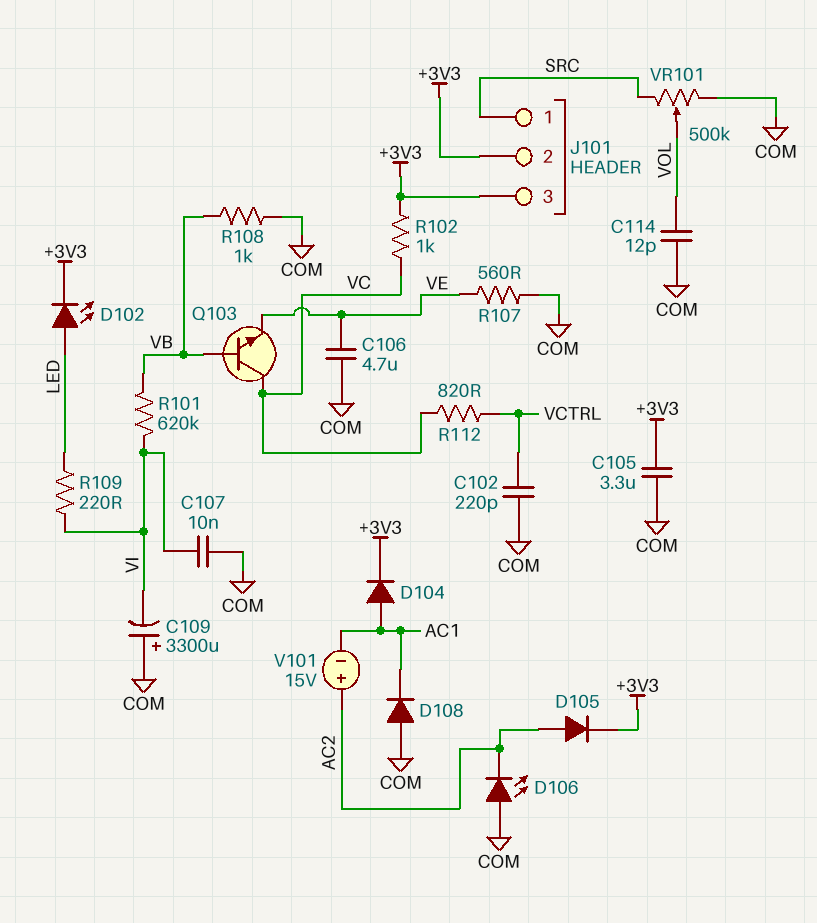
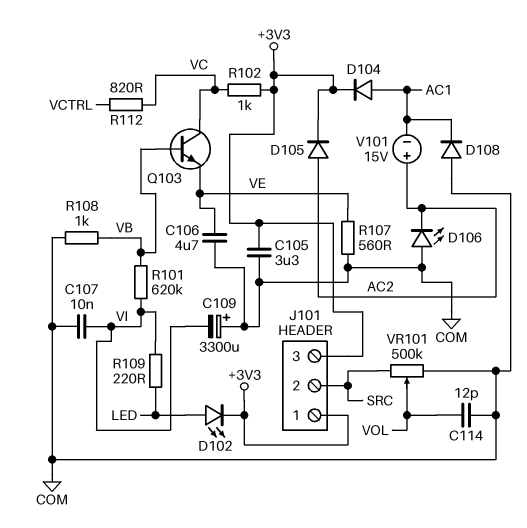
C102: 220pF (COM, VCTRL) -> none
J101 pin 1: SRC -> +3V3
J101 pin 2: +3V3 -> SRC

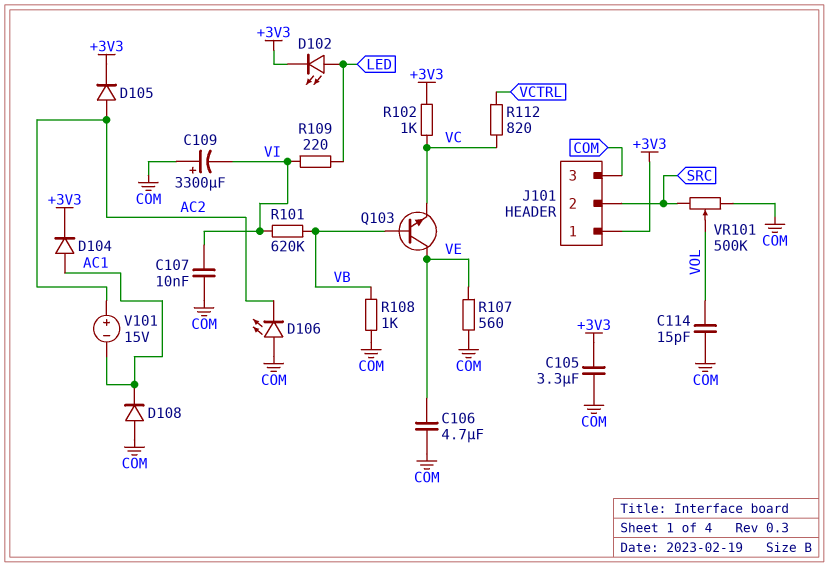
C114: 12pF (COM, VOL) -> 15pF (COM, VOL)
J101 pin 3: +3V3 -> COM
Q103: NPN (B VB, C VC, E VE) -> NPN (B VB, C VE, E VC)

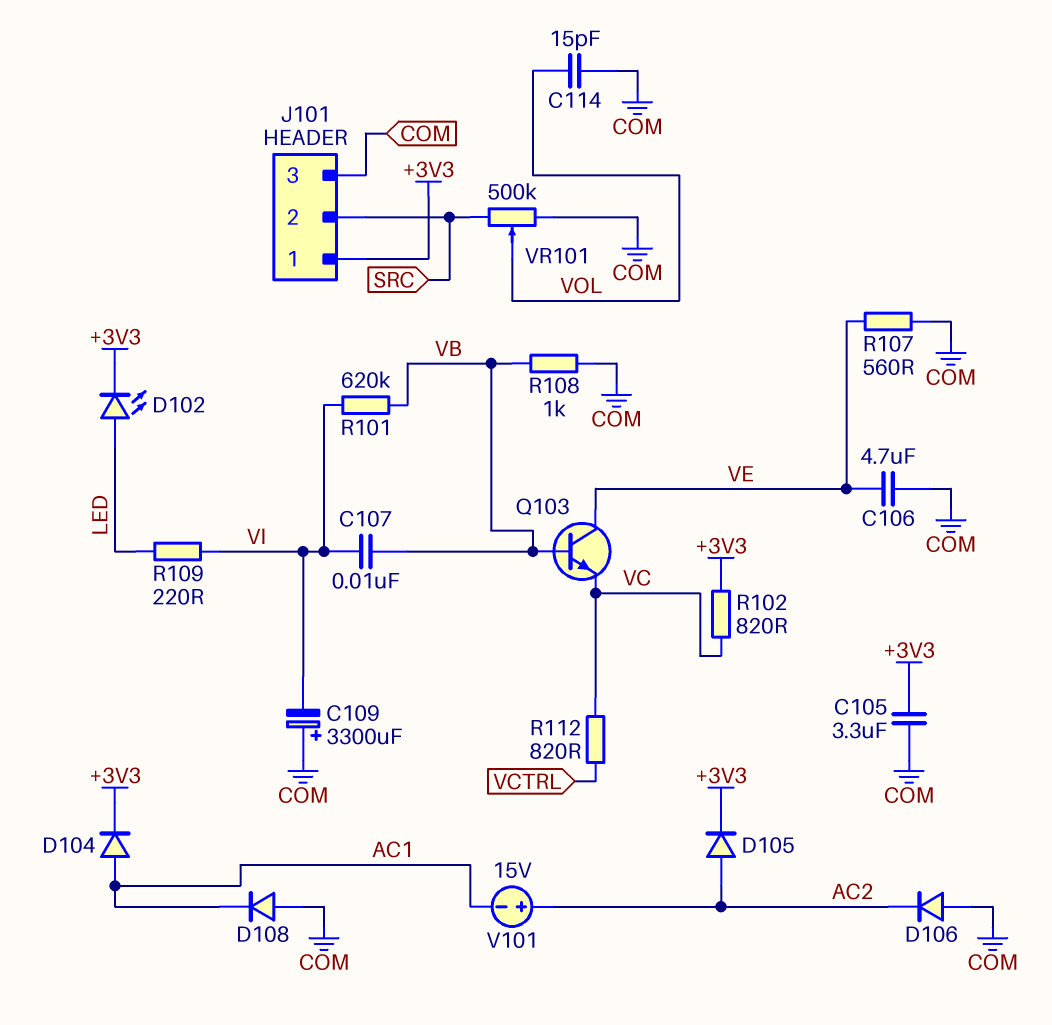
C107: 10nF (COM, VI) -> 10nF (VB, VI)
D106: LED (A COM, K AC2) -> diode (A COM, K AC2)
R102: 1k (+3V3, VC) -> 820 (+3V3, VC)

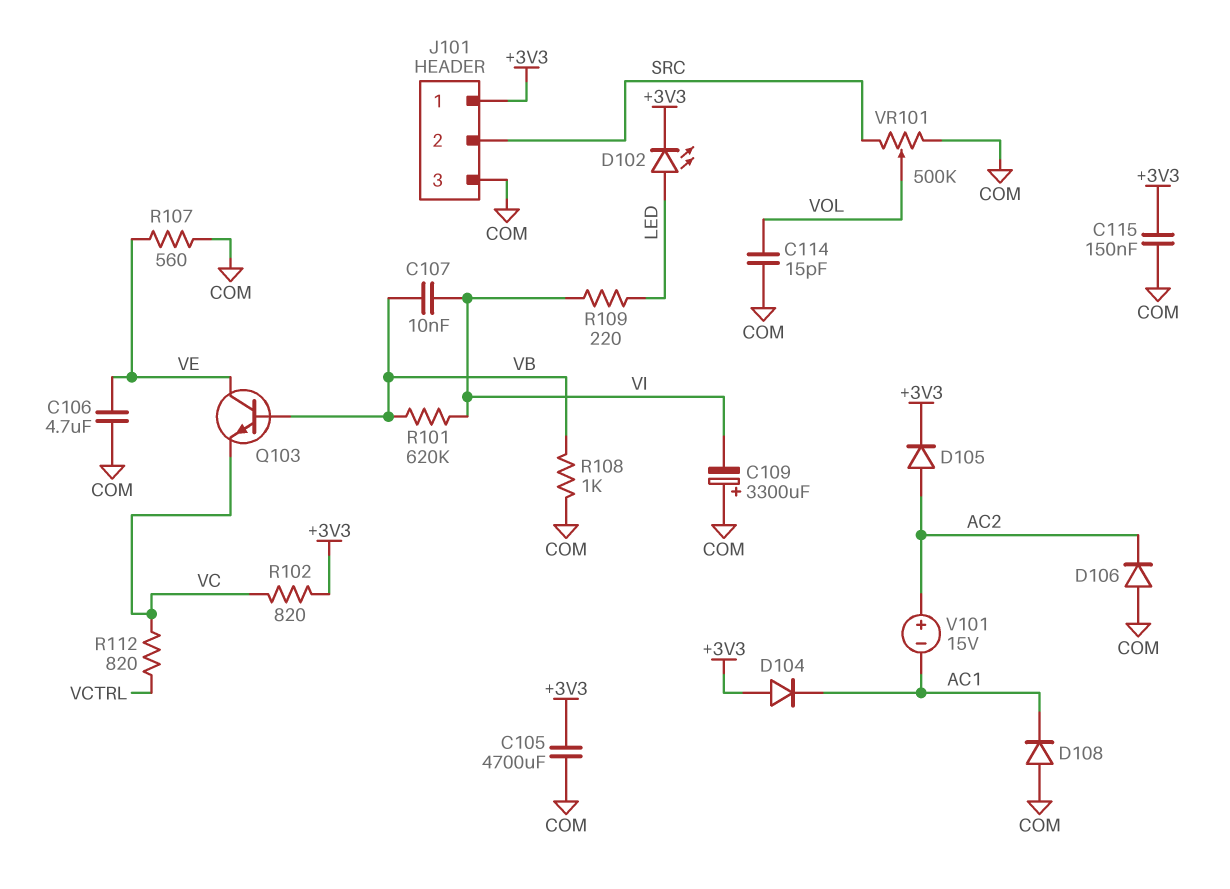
C105: 3.3uF (+3V3, COM) -> 4700uF (+3V3, COM)
C115: none -> 150nF (+3V3, COM)
D104: diode (A AC1, K +3V3) -> diode (A +3V3, K AC1)

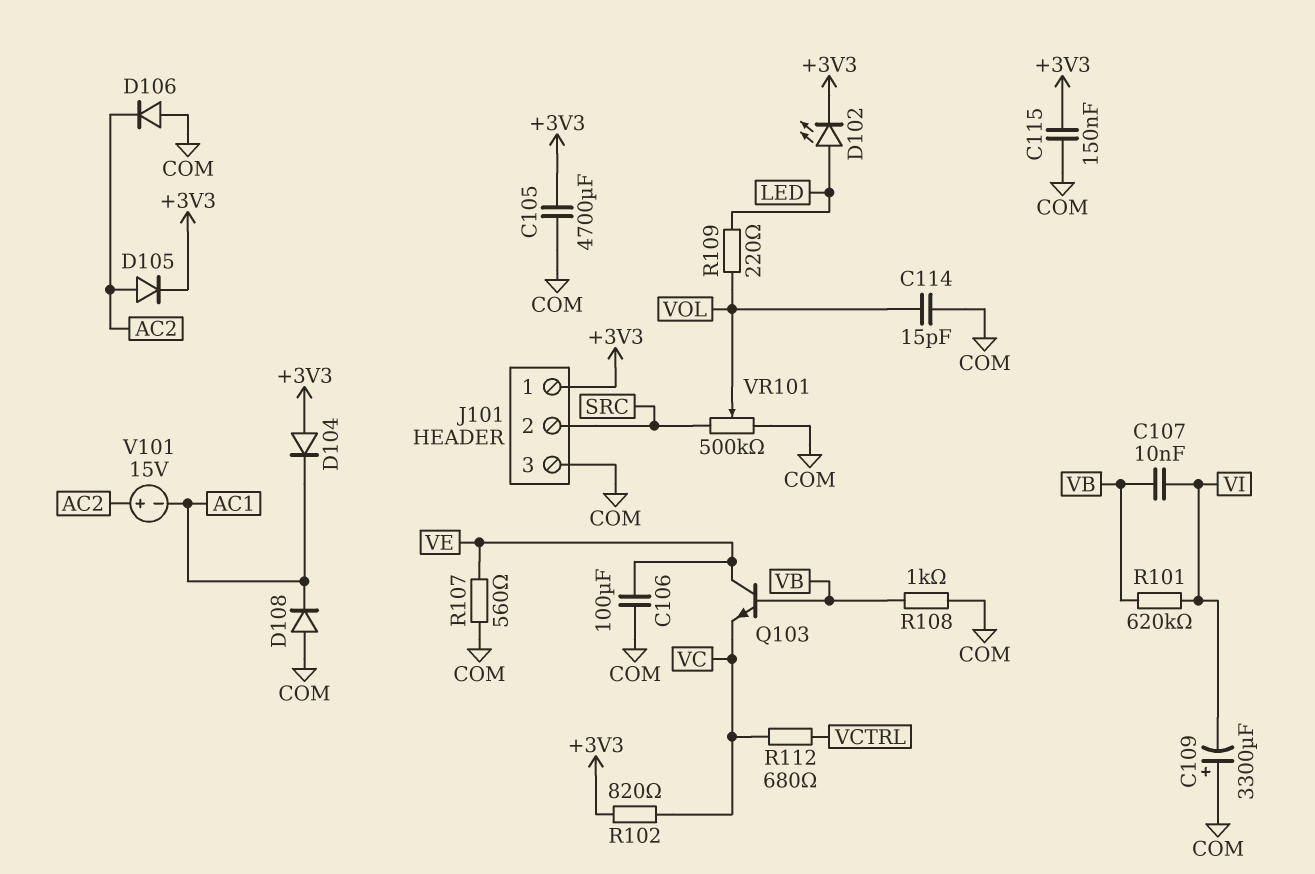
C106: 4.7uF (COM, VE) -> 100uF (COM, VE)
R109: 220 (LED, VI) -> 220 (LED, VOL)
R112: 820 (VC, VCTRL) -> 680 (VC, VCTRL)

